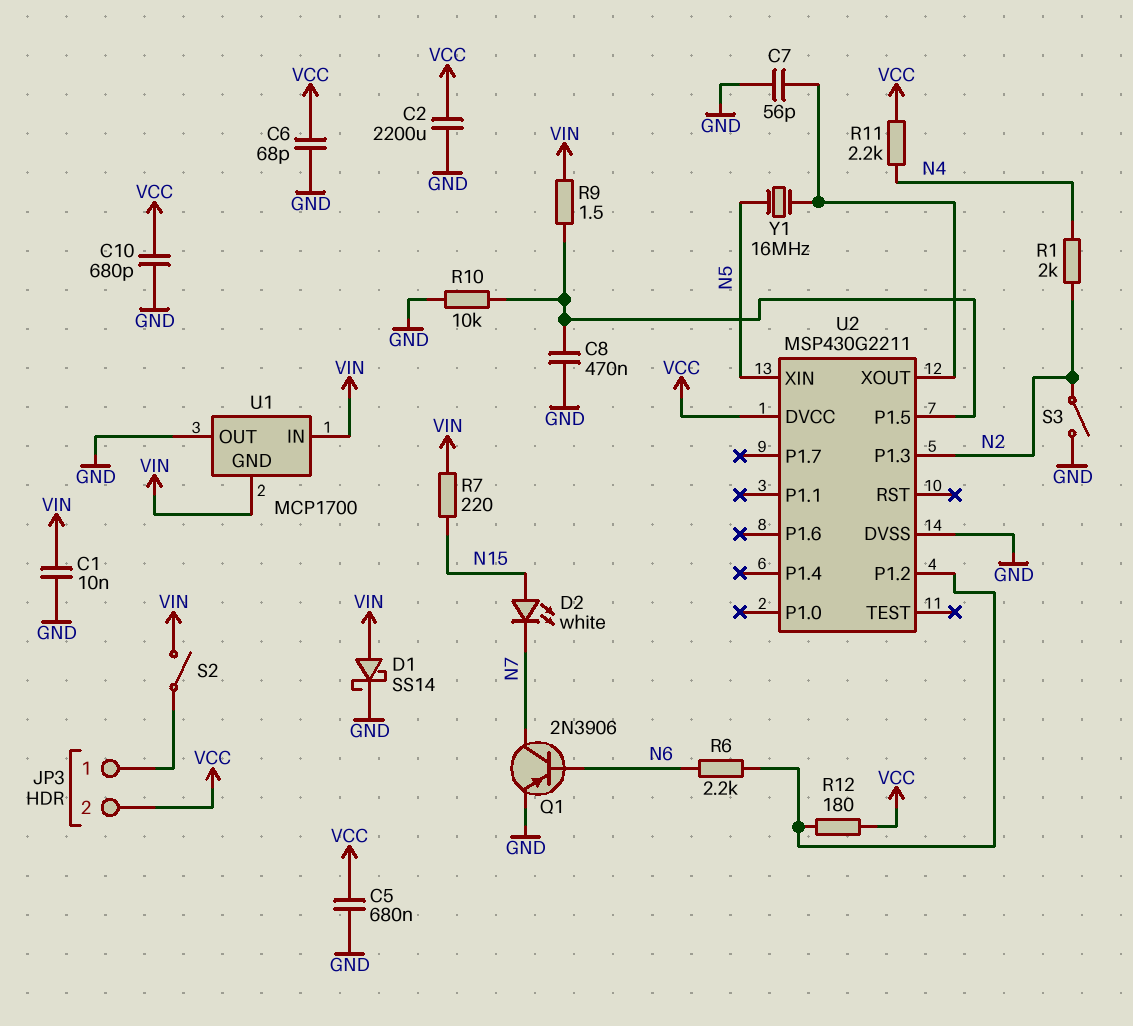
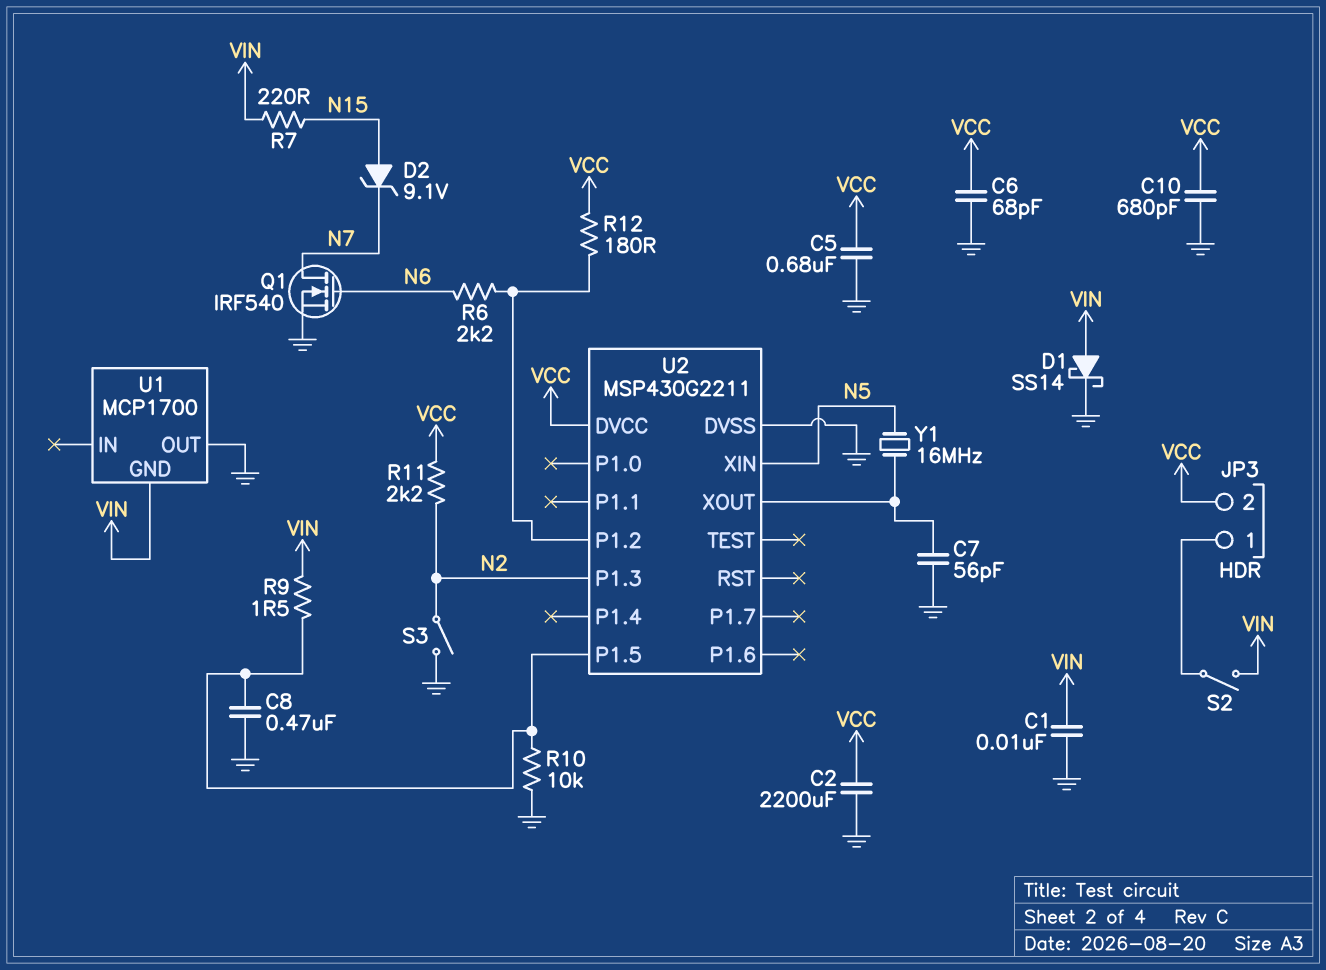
D2: LED white (A N15, K N7) -> zener 9.1V (A N15, K N7)
Q1: PNP 2N3906 (B N6, C N7, E GND) -> NMOS IRF540 (G N6, D N7, S GND)
R1: 2k (N2, N4) -> none
R11: 2.2k (N4, VCC) -> 2.2k (N2, VCC)
U1 pin IN: VIN -> none

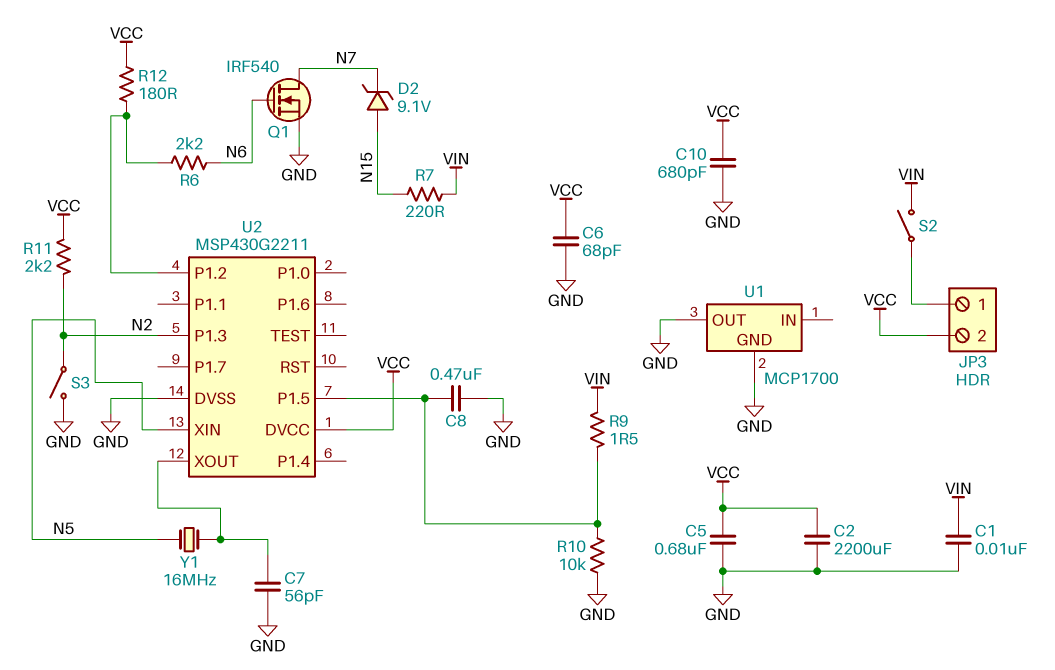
D1: schottky SS14 (A VIN, K GND) -> none
U1 pin GND: VIN -> GND

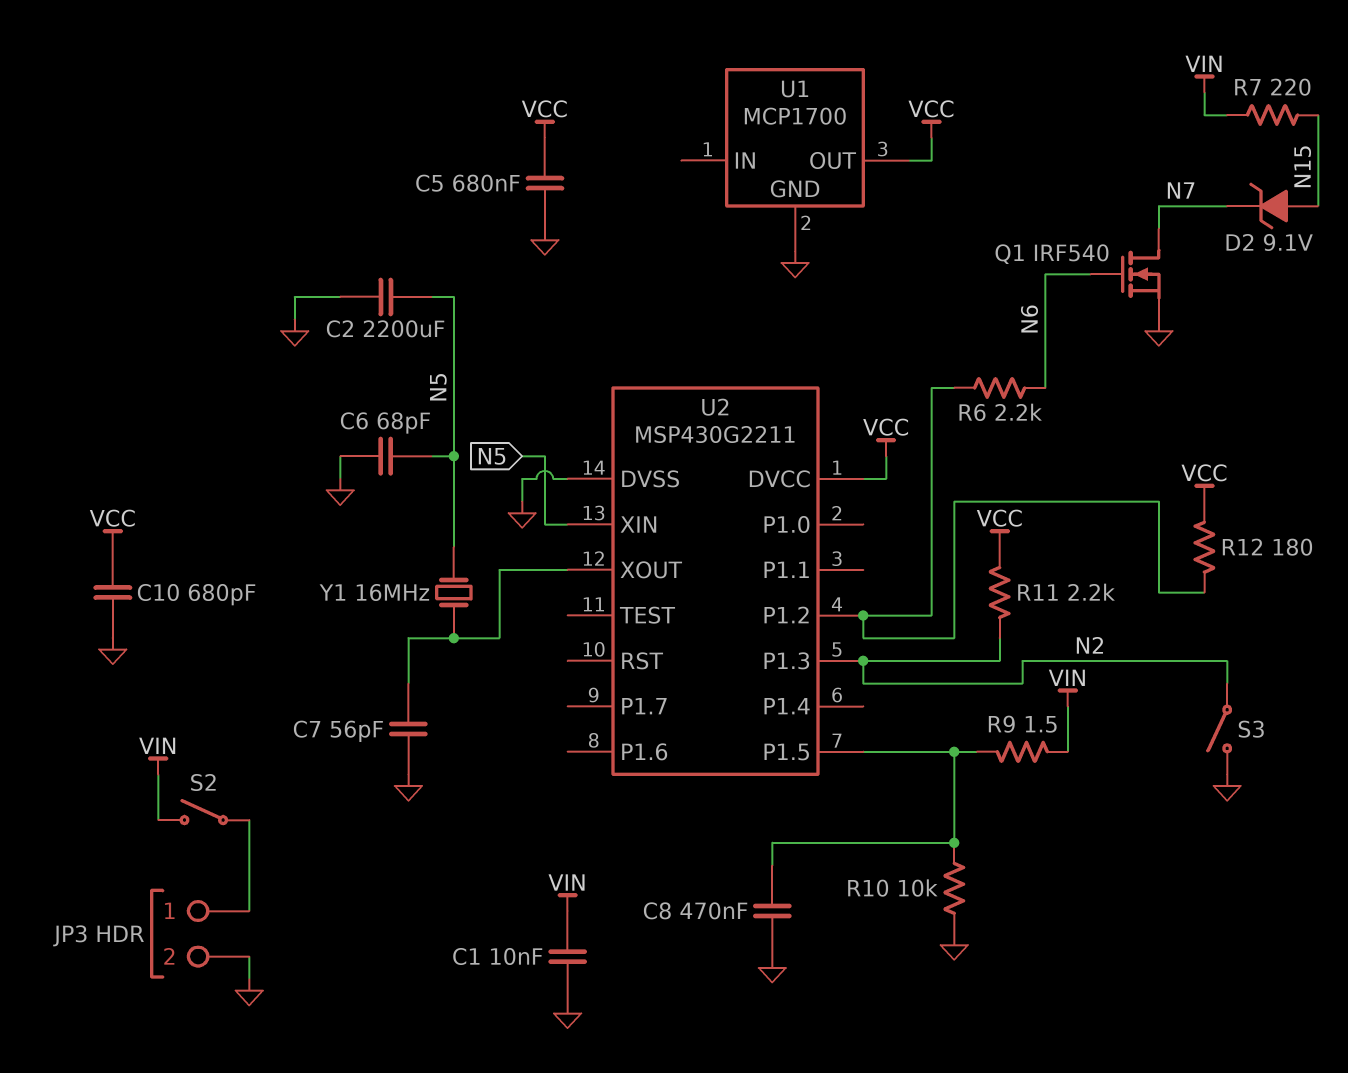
C2: 2200uF (GND, VCC) -> 2200uF (GND, N5)
C6: 68pF (GND, VCC) -> 68pF (GND, N5)
JP3 pin 2: VCC -> GND
U1 pin OUT: GND -> VCC

